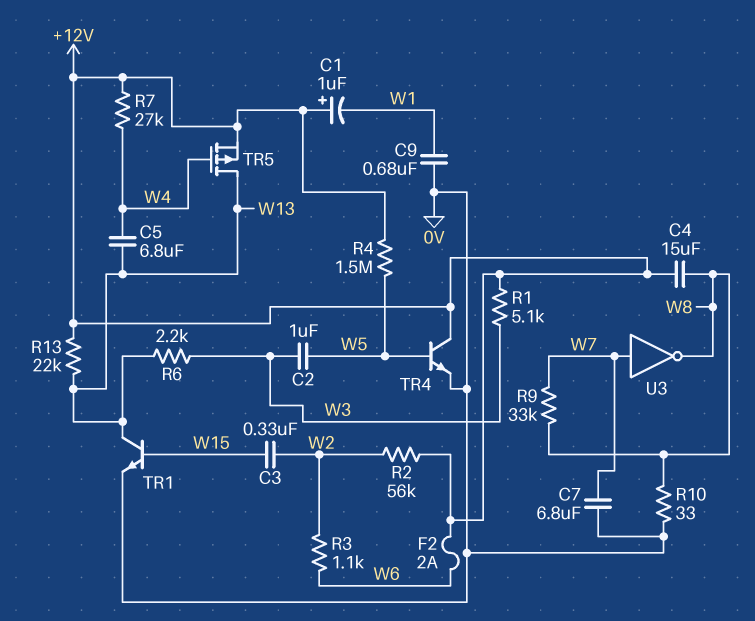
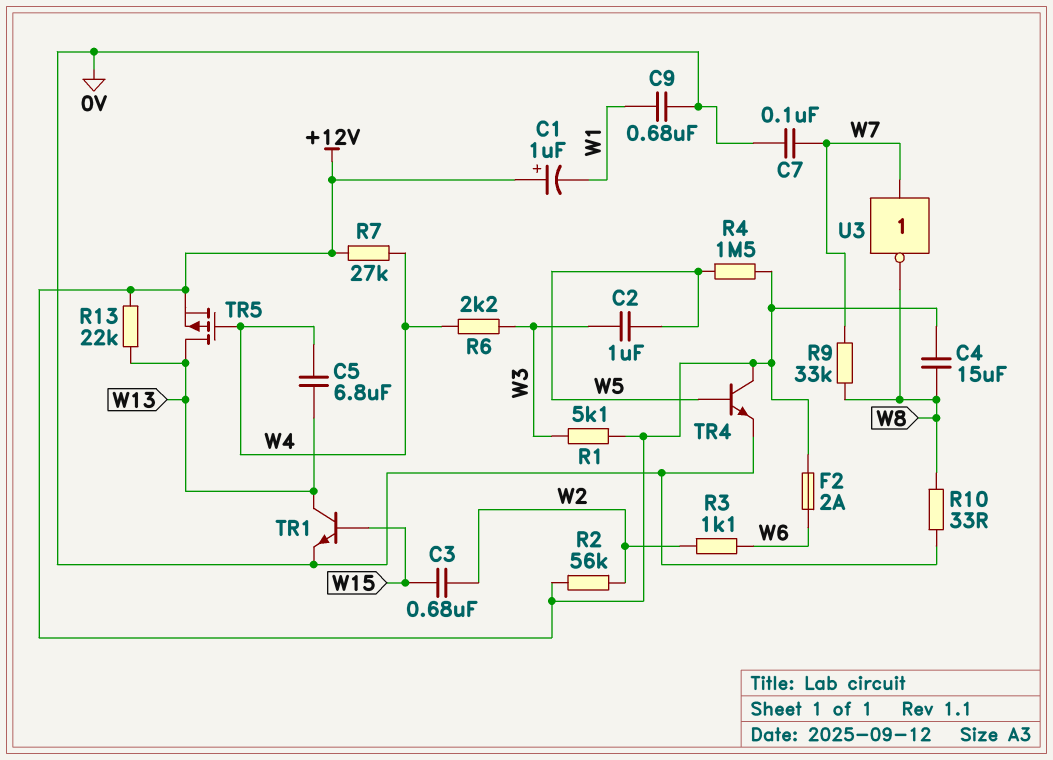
C3: 330nF (W2, W15) -> 680nF (W2, W15)
C7: 6.8uF (0V, W7) -> 100nF (0V, W7)
R6: 2.2k (W3, W13) -> 2.2k (W3, W4)

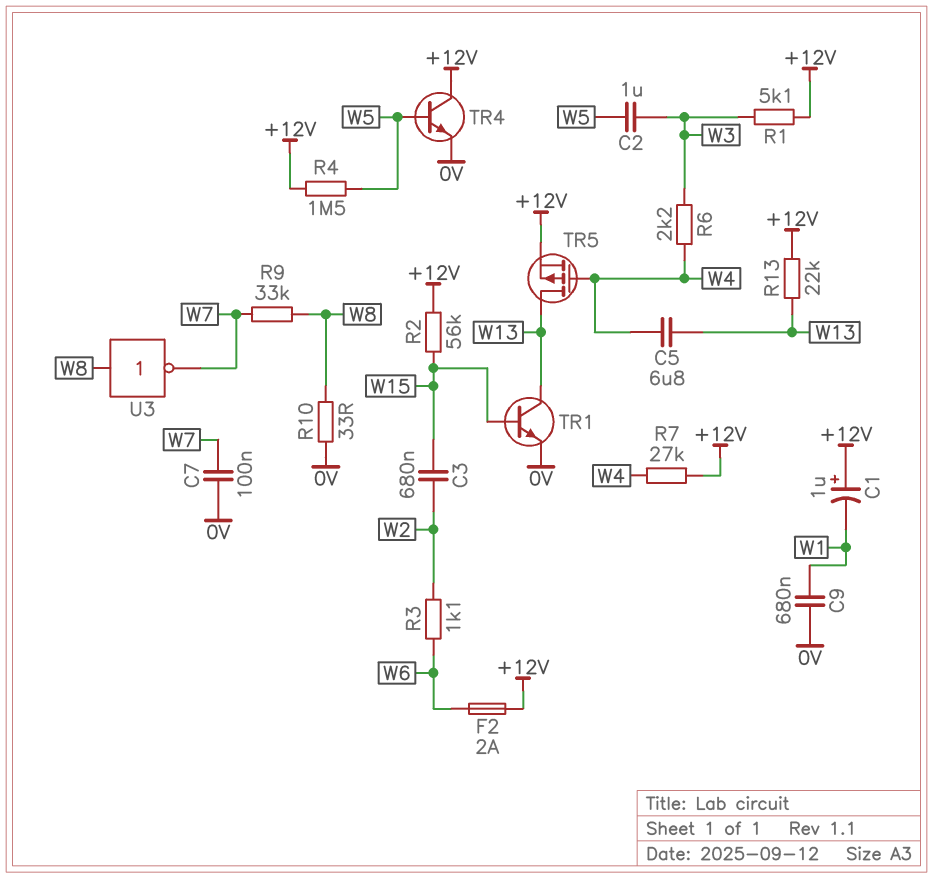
C4: 15uF (+12V, W8) -> none
R2: 56k (+12V, W2) -> 56k (+12V, W15)
U3: NOT (in W7, out W8) -> NOT (in W8, out W7)

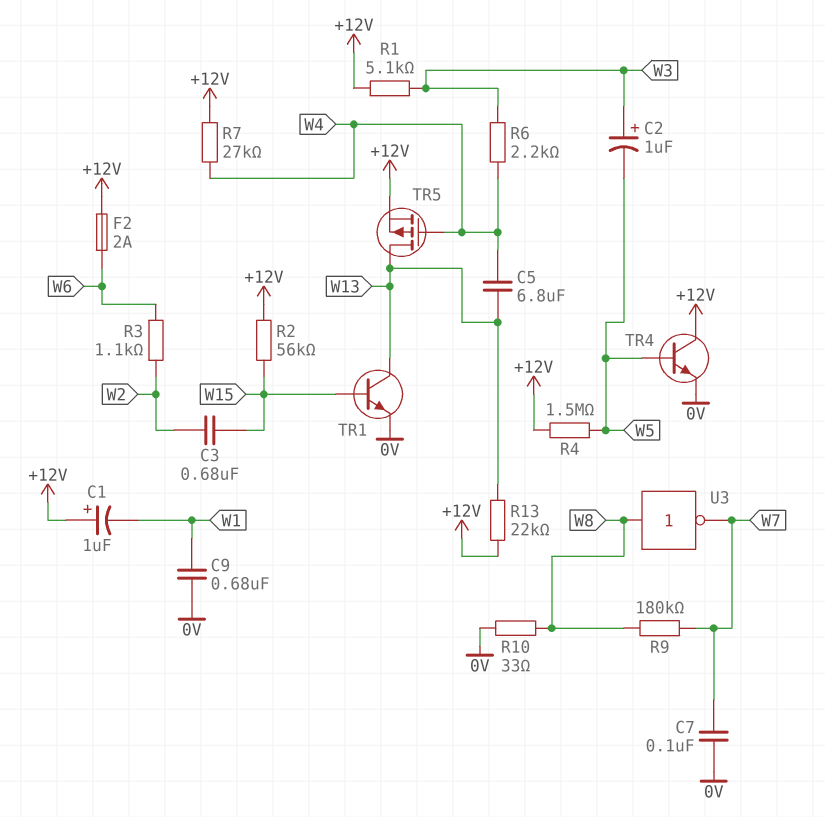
C2: 1uF (W3, W5) -> 1uF (plus W3, minus W5)
R9: 33k (W7, W8) -> 180k (W7, W8)

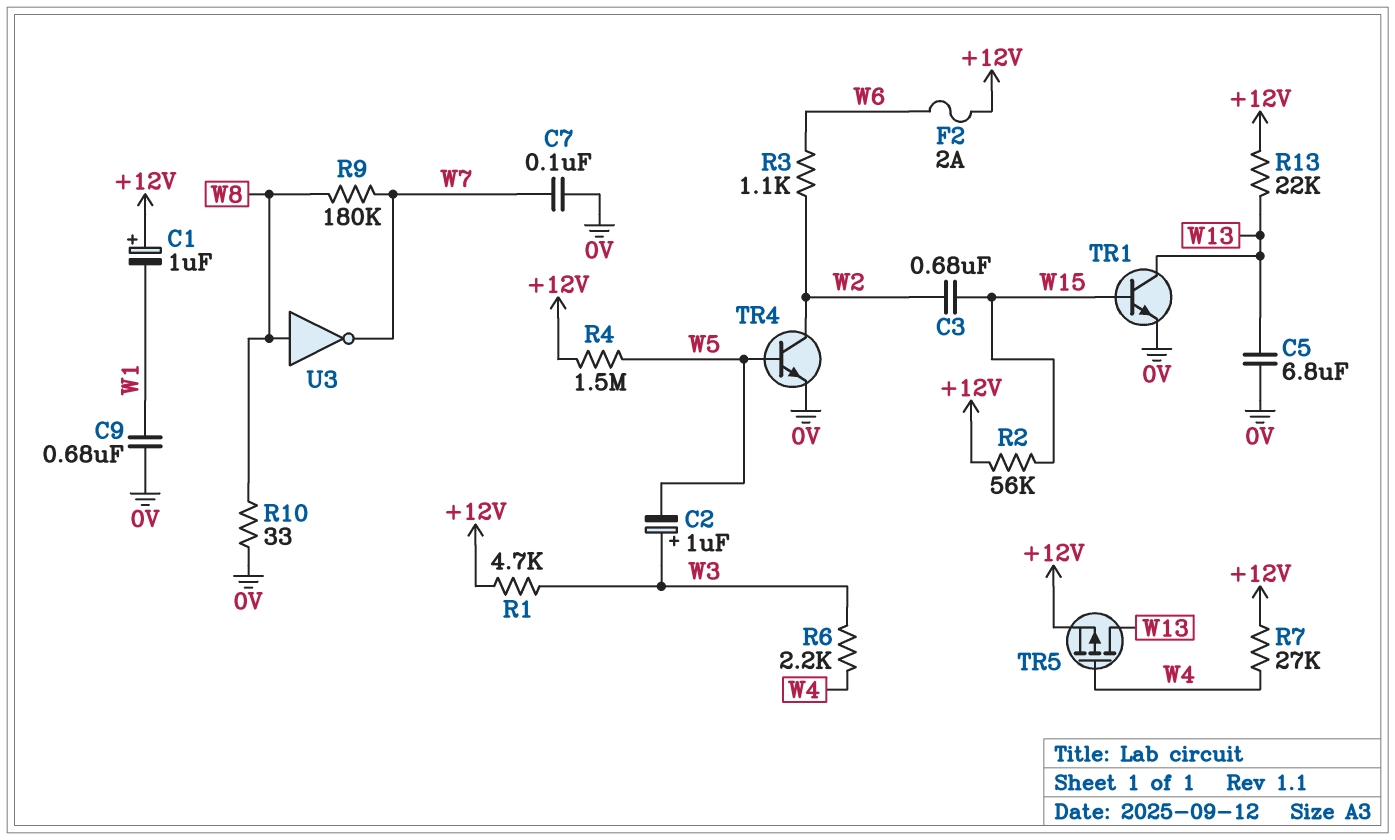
C5: 6.8uF (W4, W13) -> 6.8uF (0V, W13)
R1: 5.1k (+12V, W3) -> 4.7k (+12V, W3)
TR4: NPN (B W5, C +12V, E 0V) -> NPN (B W5, C W2, E 0V)

